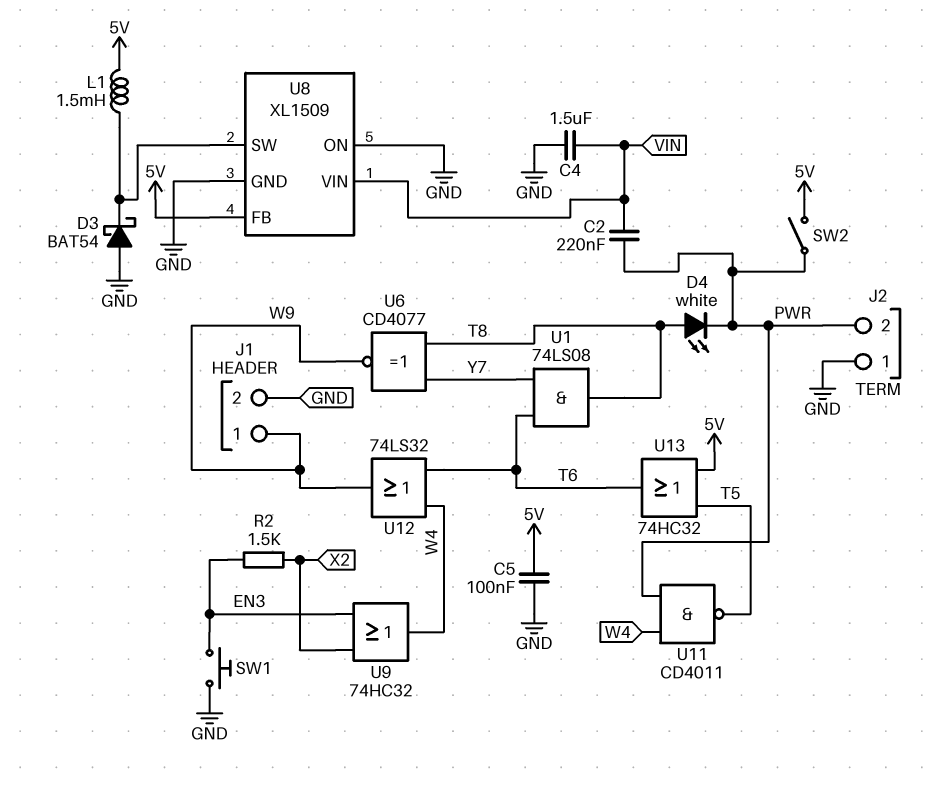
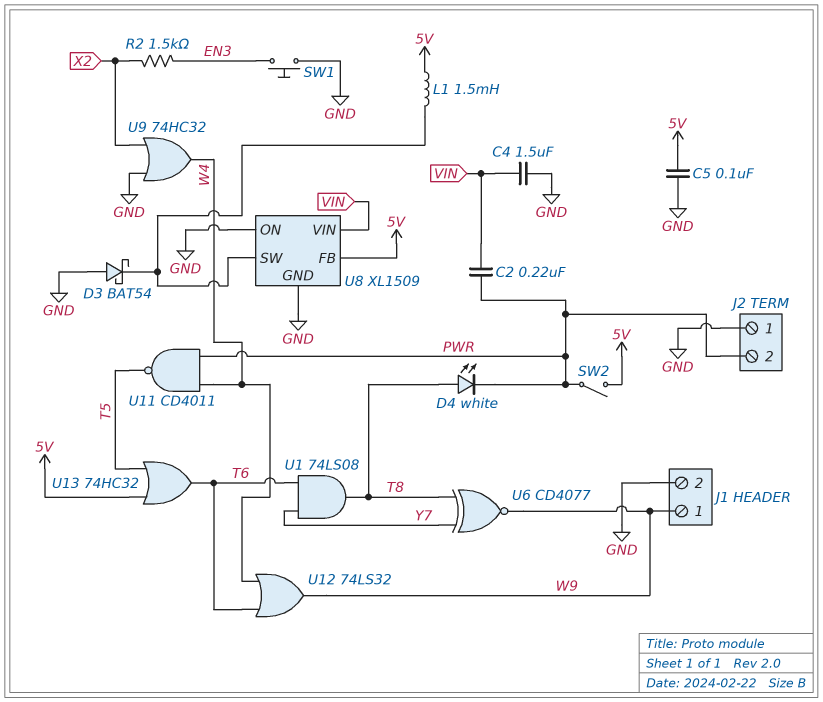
U9: OR 74HC32 (in EN3, in X2, out W4) -> OR 74HC32 (in GND, in X2, out W4)

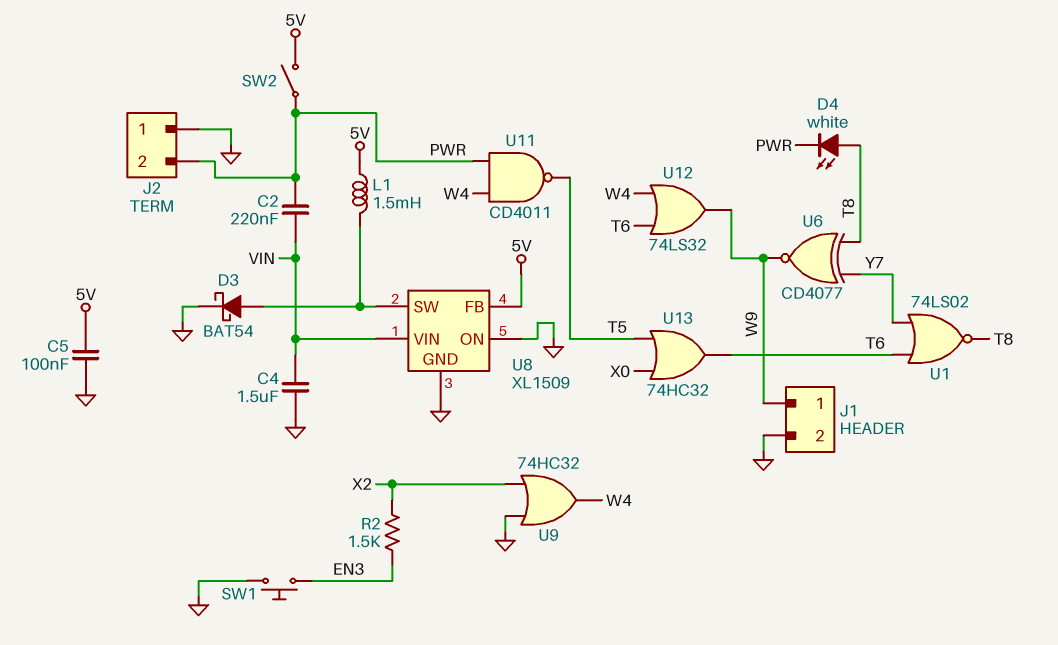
D3: schottky BAT54 (A GND, K U8/SW) -> schottky BAT54 (A U8/SW, K GND)
U1: AND 74LS08 (in T6, in Y7, out T8) -> NOR 74LS02 (in T6, in Y7, out T8)
U13: OR 74HC32 (in 5V, in T5, out T6) -> OR 74HC32 (in T5, in X0, out T6)

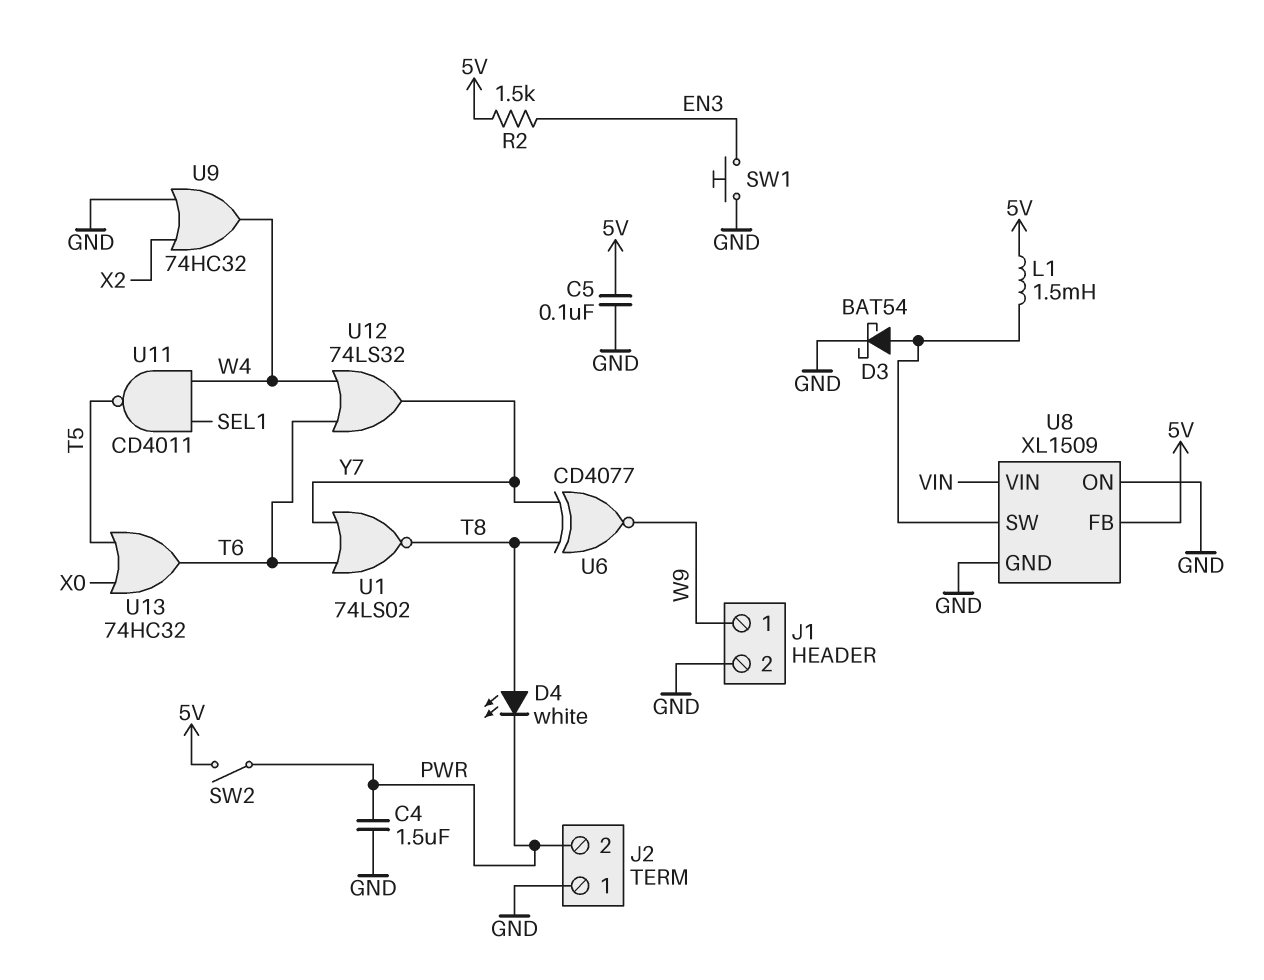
C2: 220nF (PWR, VIN) -> none
C4: 1.5uF (GND, VIN) -> 1.5uF (GND, PWR)
R2: 1.5k (EN3, X2) -> 1.5k (5V, EN3)
U11: NAND CD4011 (in PWR, in W4, out T5) -> NAND CD4011 (in SEL1, in W4, out T5)
U12: OR 74LS32 (in T6, in W4, out W9) -> OR 74LS32 (in T6, in W4, out Y7)

